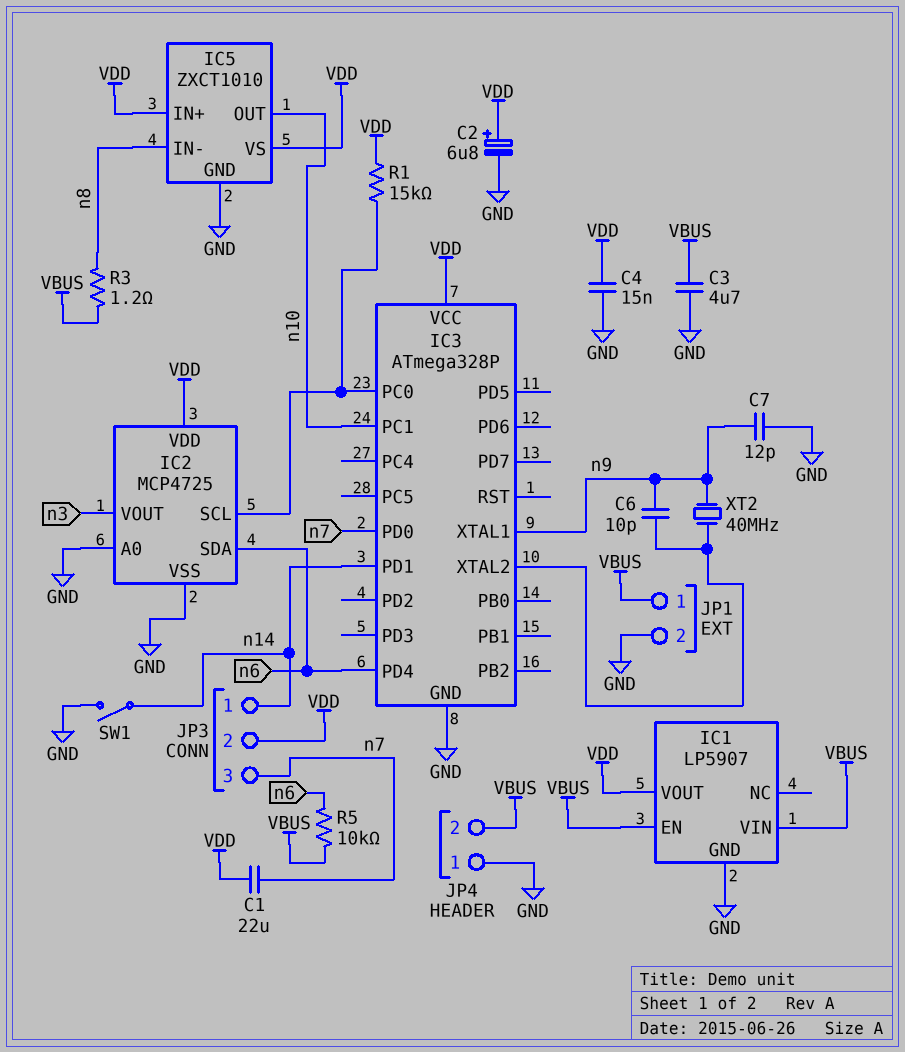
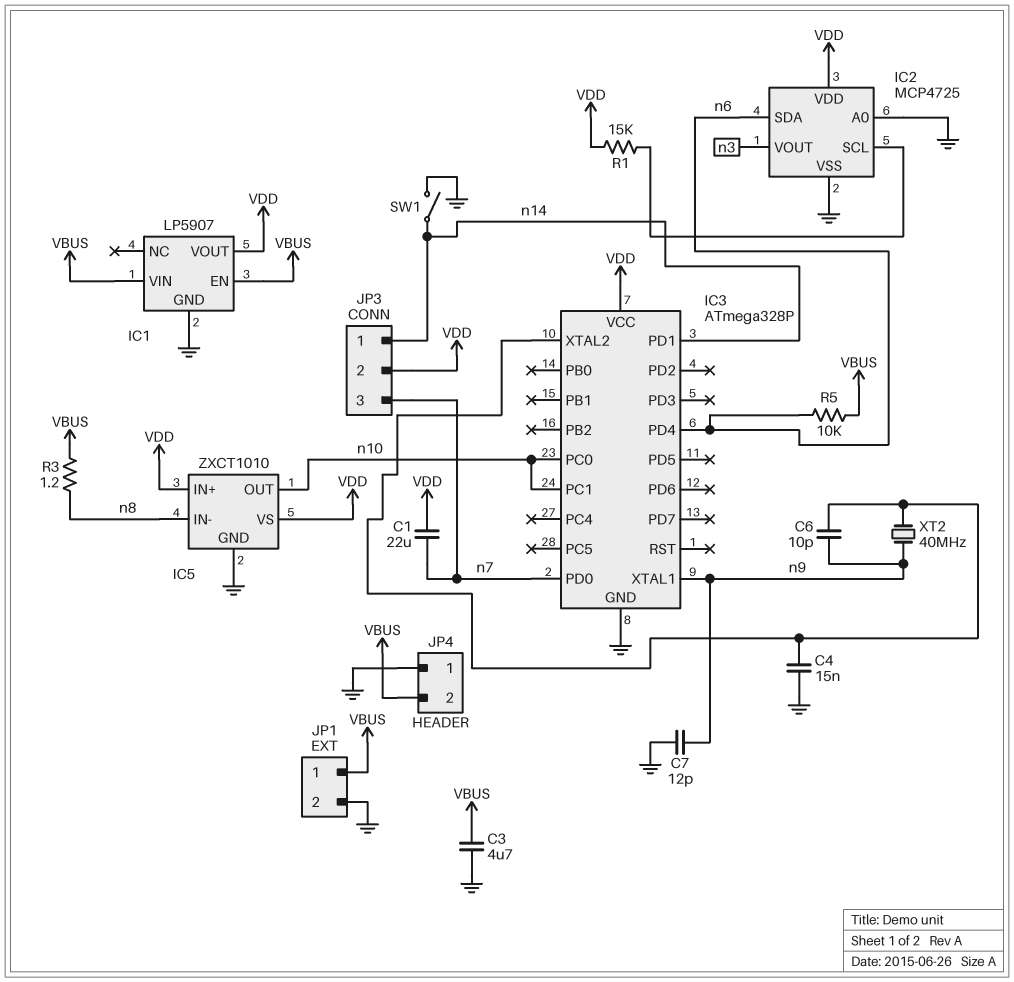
C2: 6.8uF (plus VDD, minus GND) -> none
C4: 15nF (GND, VDD) -> 15nF (GND, IC3/XTAL2)
IC3 pin PC0: IC2/SCL -> n10

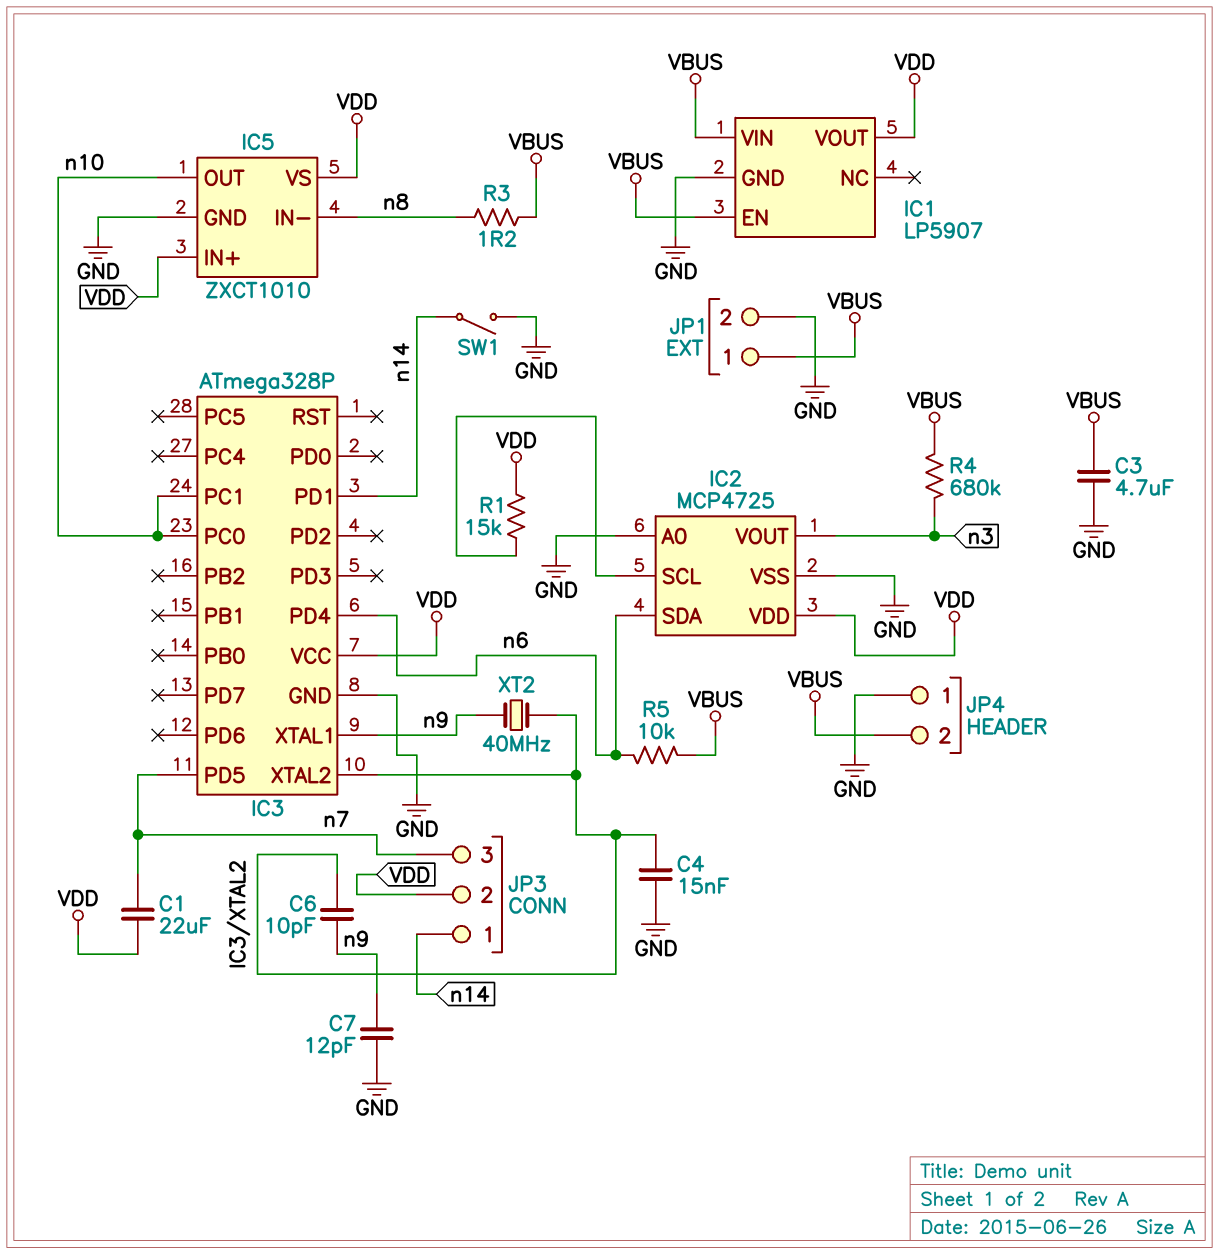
IC3 pin PD0: n7 -> none
IC3 pin PD5: none -> n7
R4: none -> 680k (VBUS, n3)

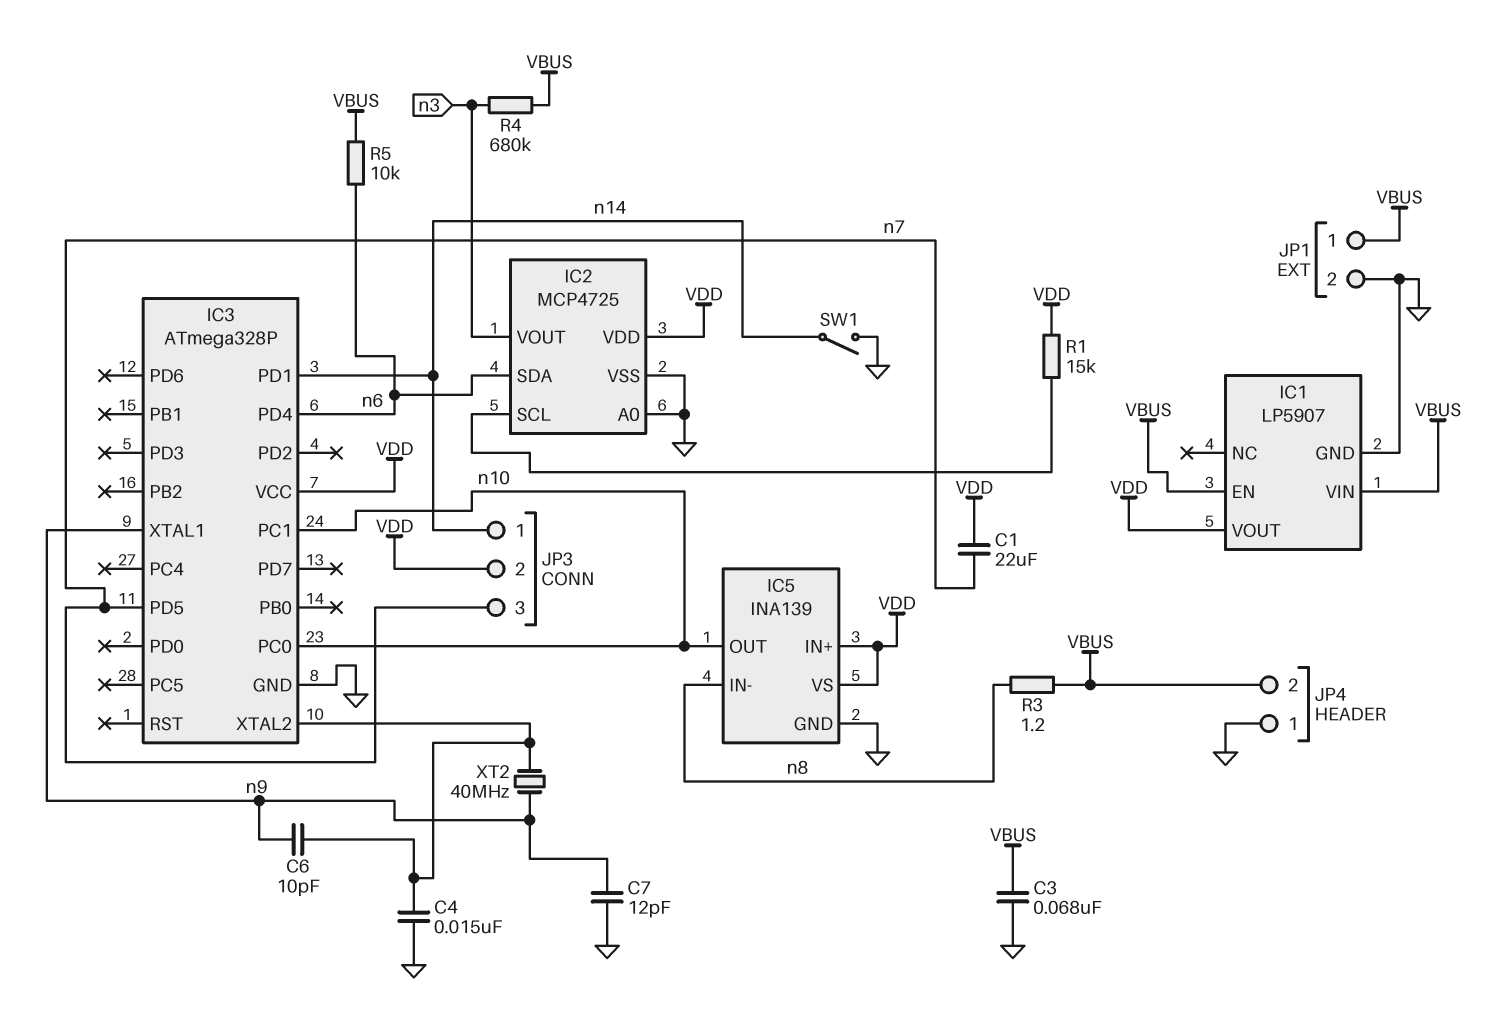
C3: 4.7uF (GND, VBUS) -> 68nF (GND, VBUS)
IC5: ZXCT1010 -> INA139

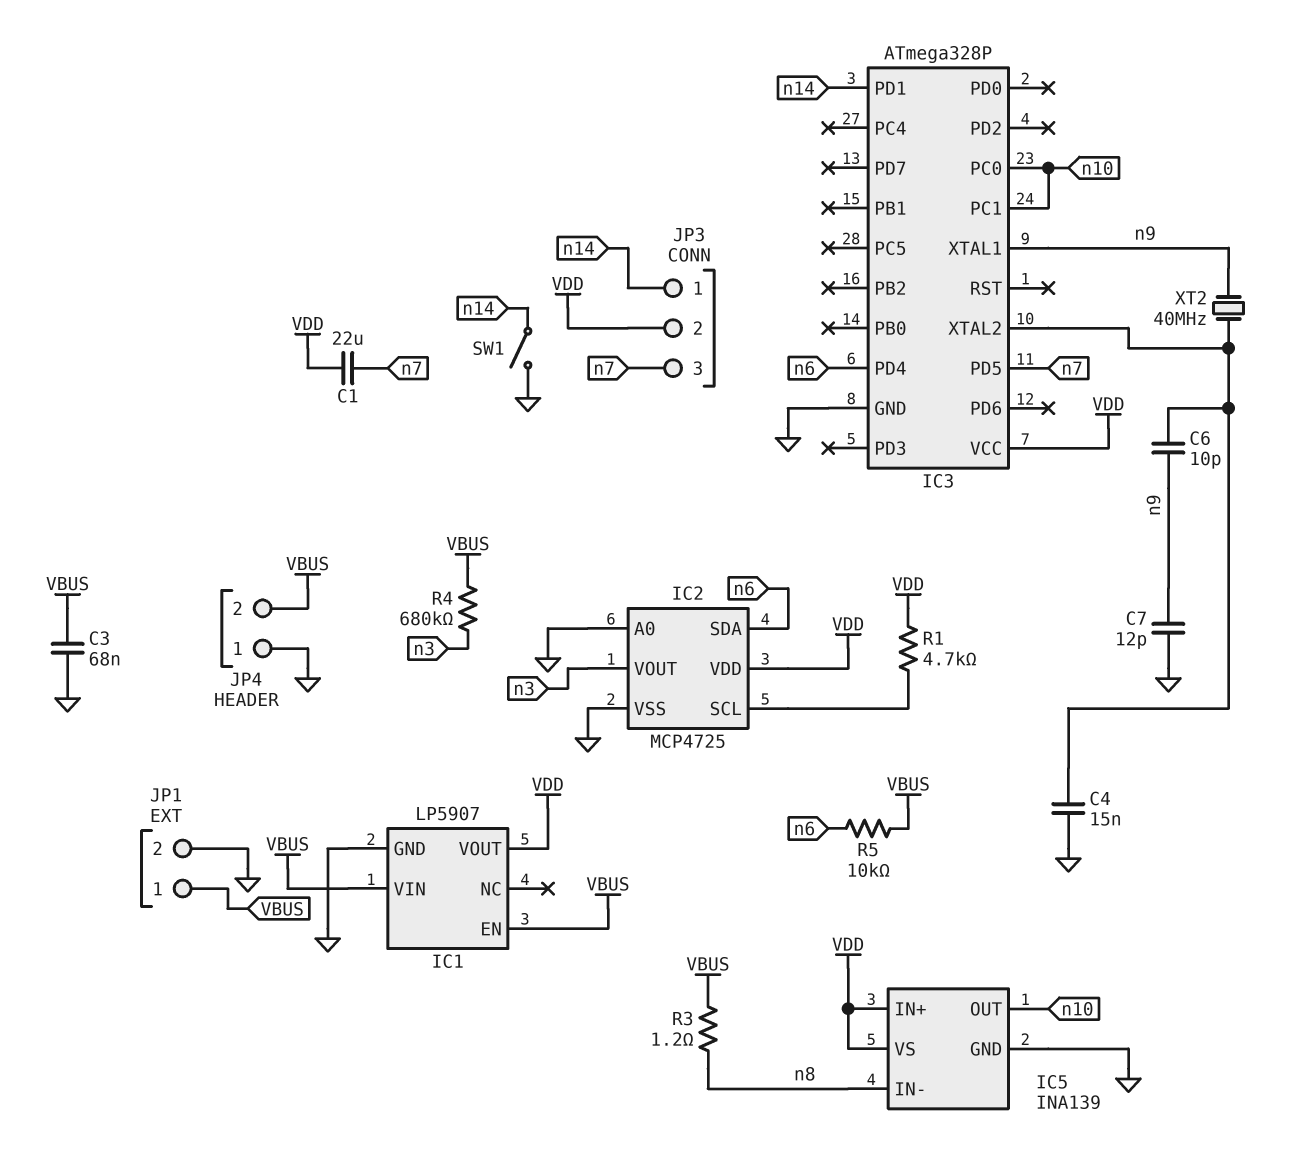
R1: 15k (IC2/SCL, VDD) -> 4.7k (IC2/SCL, VDD)

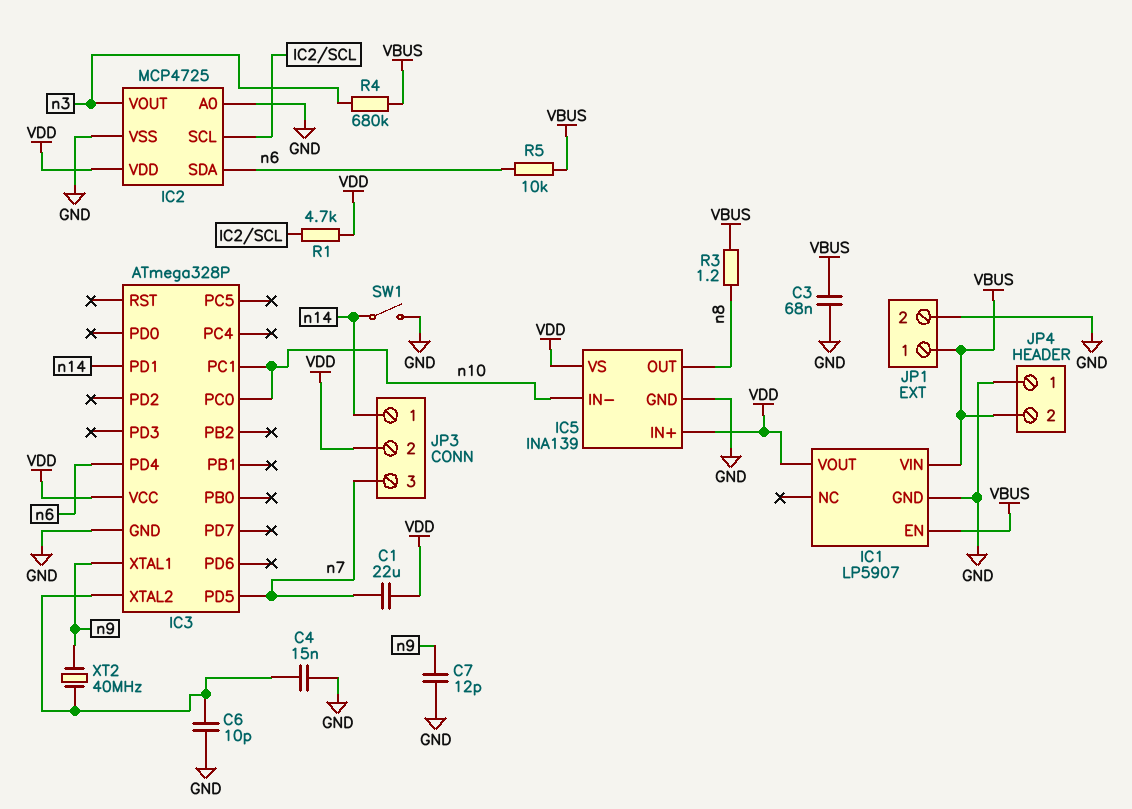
C6: 10pF (IC3/XTAL2, n9) -> 10pF (GND, IC3/XTAL2)
IC5 pin IN-: n8 -> n10
IC5 pin OUT: n10 -> n8

